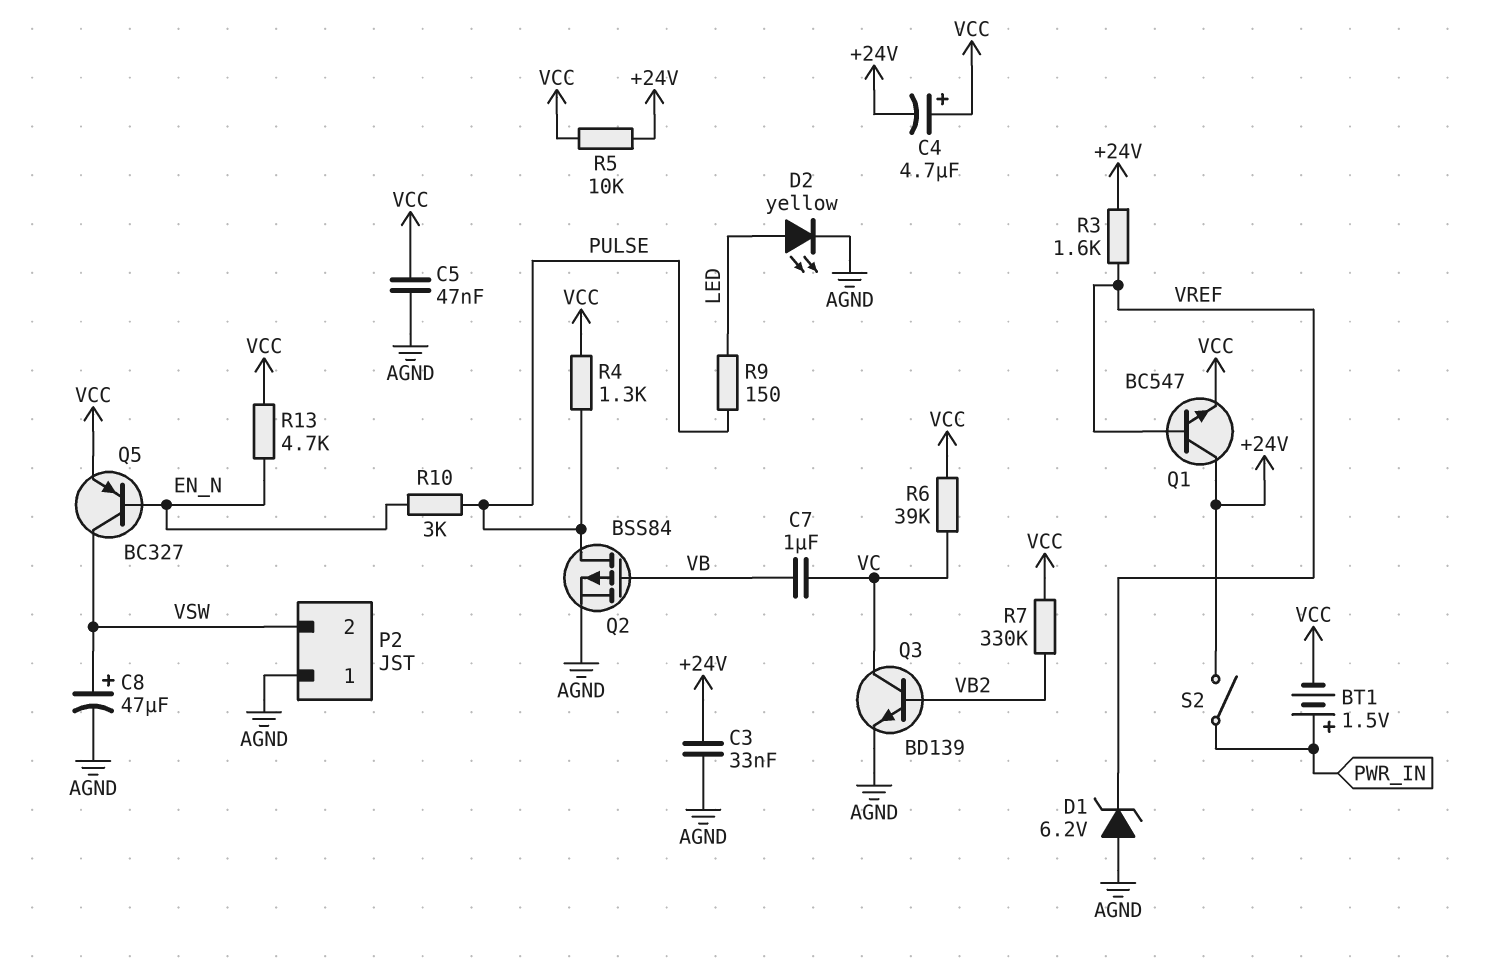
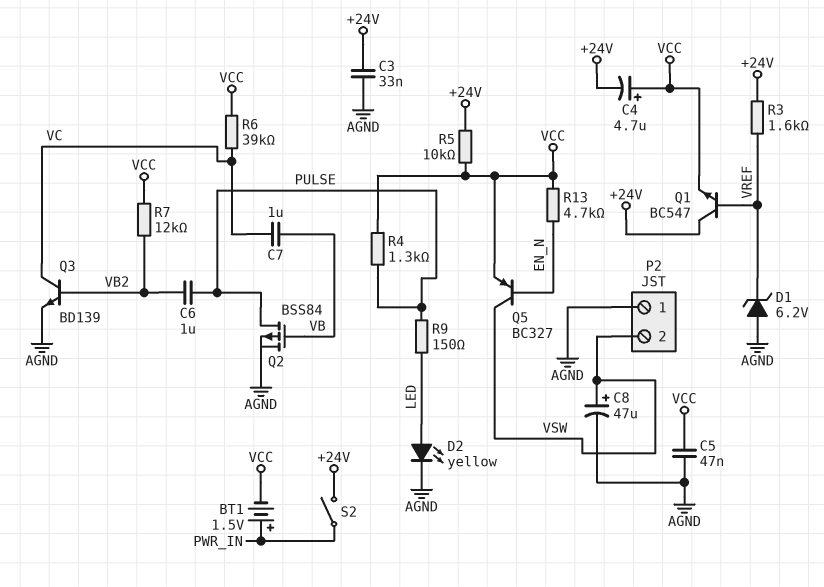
C6: none -> 1uF (PULSE, VB2)
R7: 330k (VB2, VCC) -> 12k (VB2, VCC)
R10: 3k (EN_N, PULSE) -> none

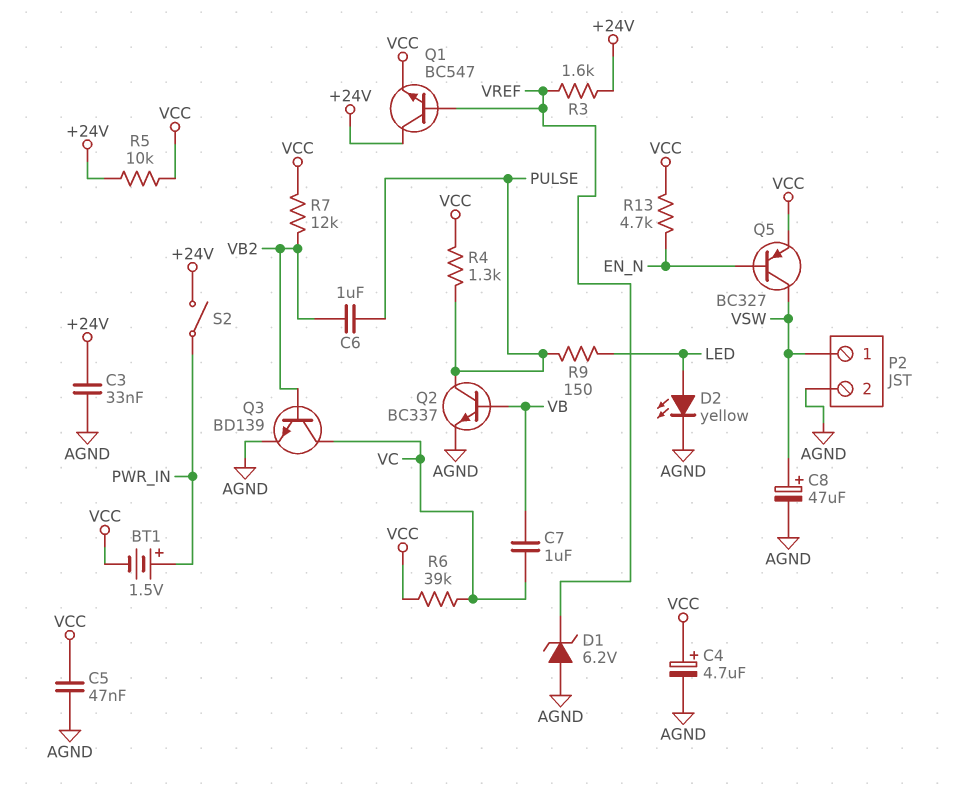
C4: 4.7uF (plus VCC, minus +24V) -> 4.7uF (plus VCC, minus AGND)
P2 pin 1: AGND -> VSW
P2 pin 2: VSW -> AGND
Q2: PMOS BSS84 (G VB, D PULSE, S AGND) -> NPN BC337 (B VB, C PULSE, E AGND)

